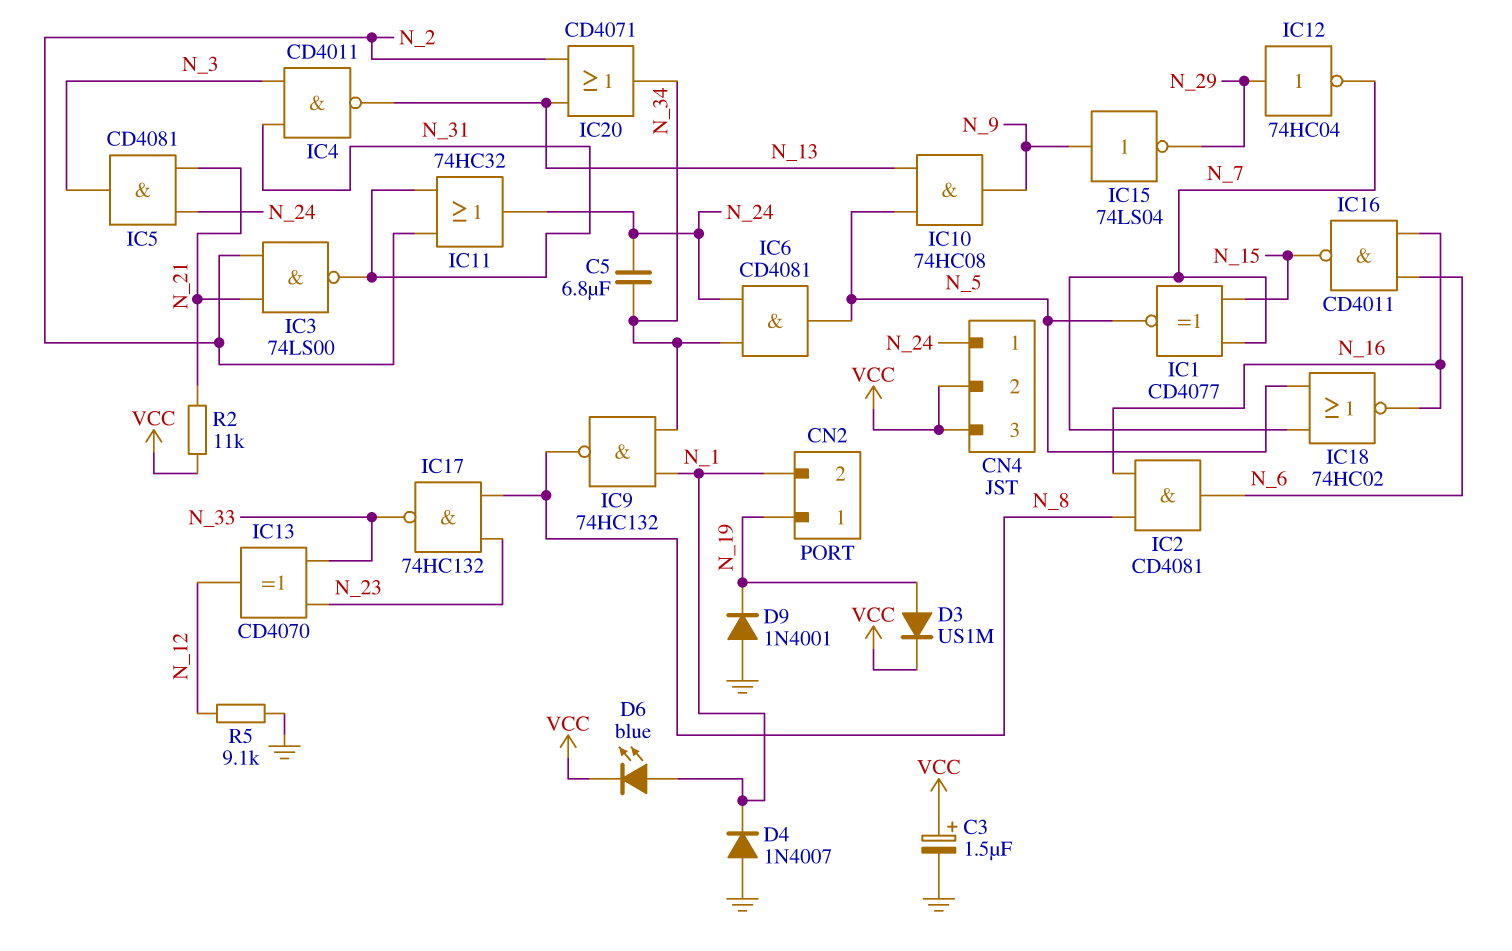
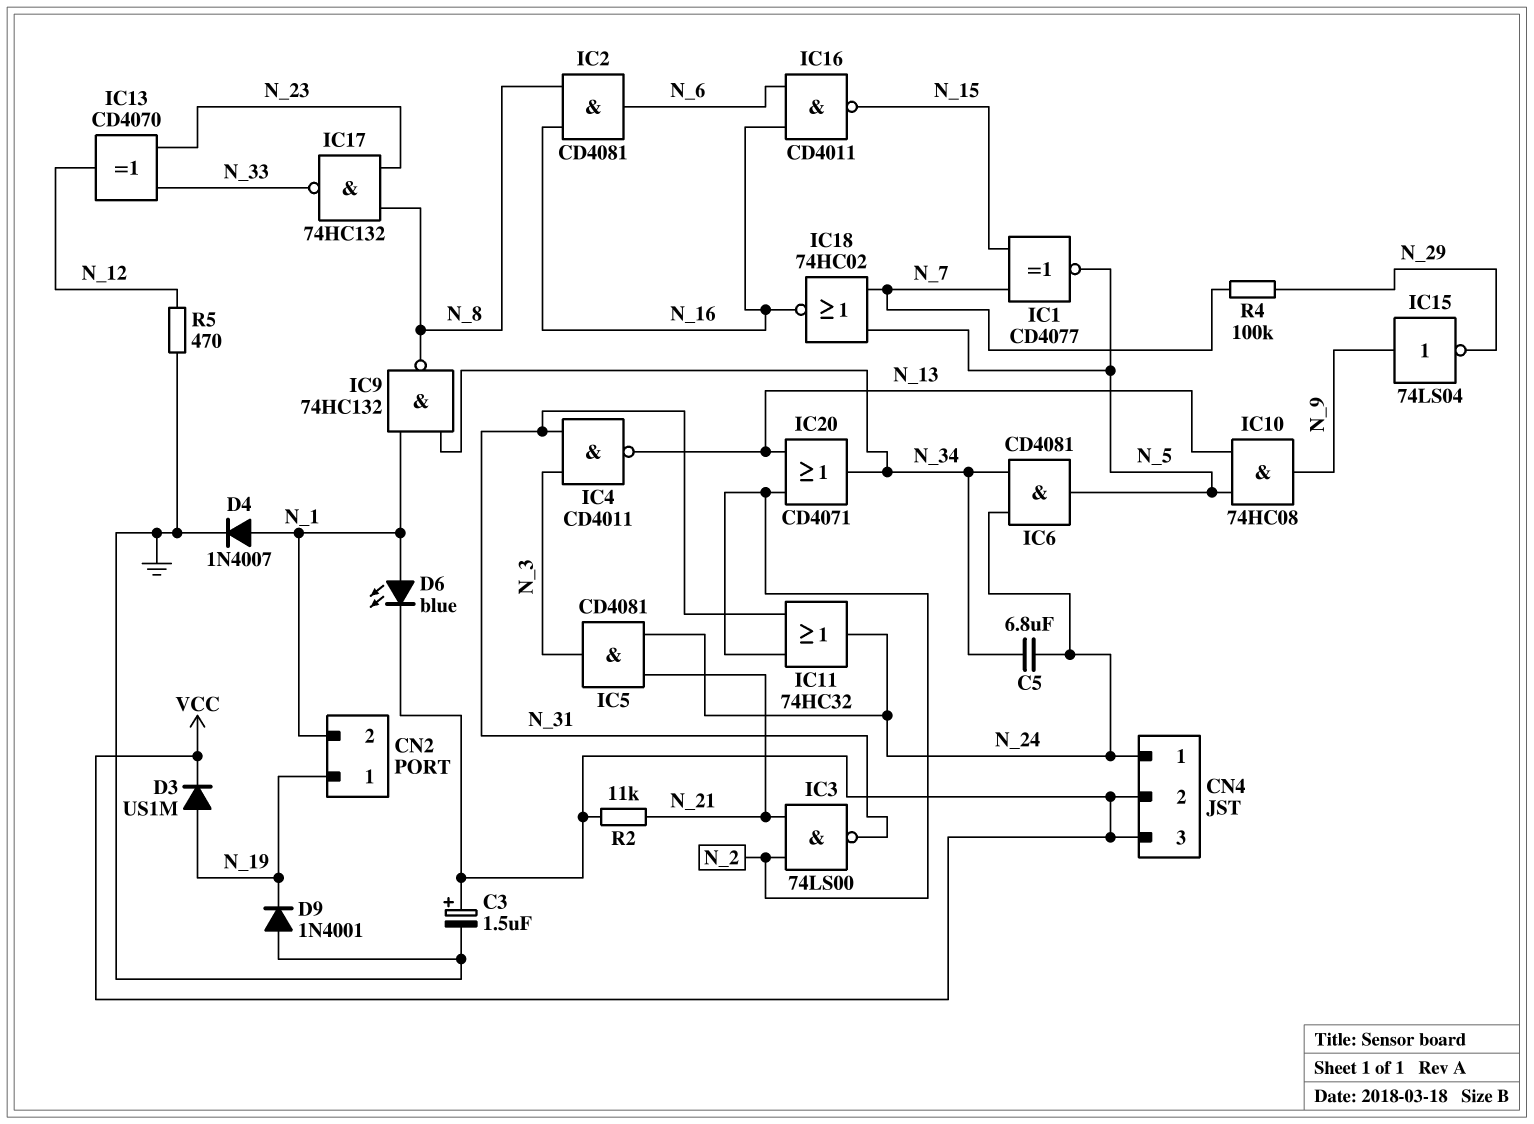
D4: diode 1N4007 (A GND, K N_1) -> diode 1N4007 (A N_1, K GND)
IC12: NOT 74HC04 (in N_29, out N_7) -> none
R4: none -> 100k (N_7, N_29)
R5: 9.1k (GND, N_12) -> 470 (GND, N_12)

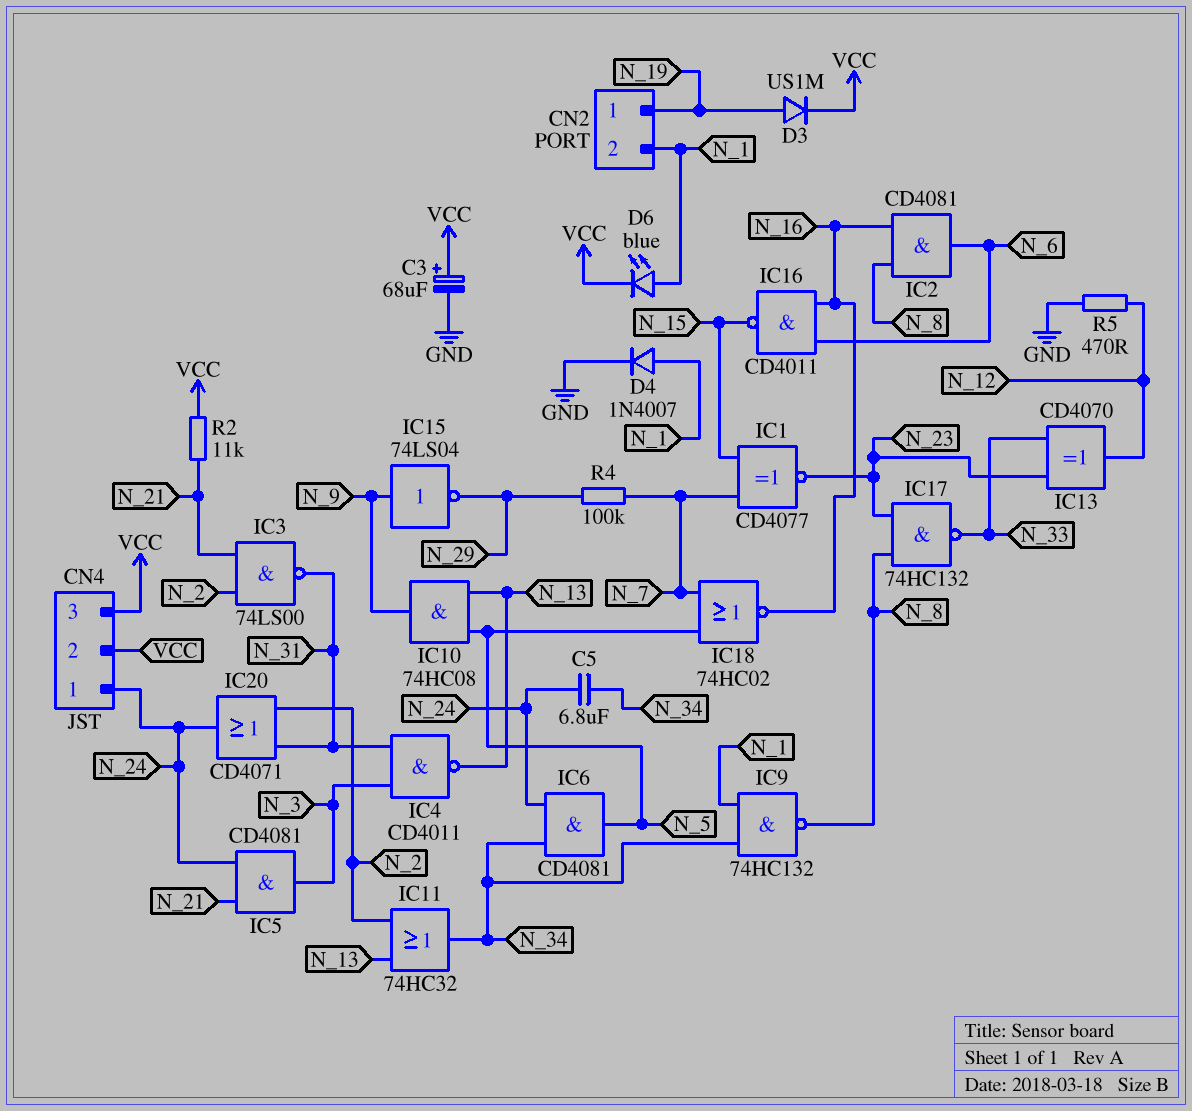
C3: 1.5uF (plus VCC, minus GND) -> 68uF (plus VCC, minus GND)
D9: diode 1N4001 (A GND, K N_19) -> none
IC1: XNOR CD4077 (in N_7, in N_15, out N_5) -> XNOR CD4077 (in N_7, in N_15, out N_23)
IC11: OR 74HC32 (in N_2, in N_31, out N_24) -> OR 74HC32 (in N_2, in N_13, out N_34)
IC20: OR CD4071 (in N_2, in N_13, out N_34) -> OR CD4071 (in N_2, in N_31, out N_24)

